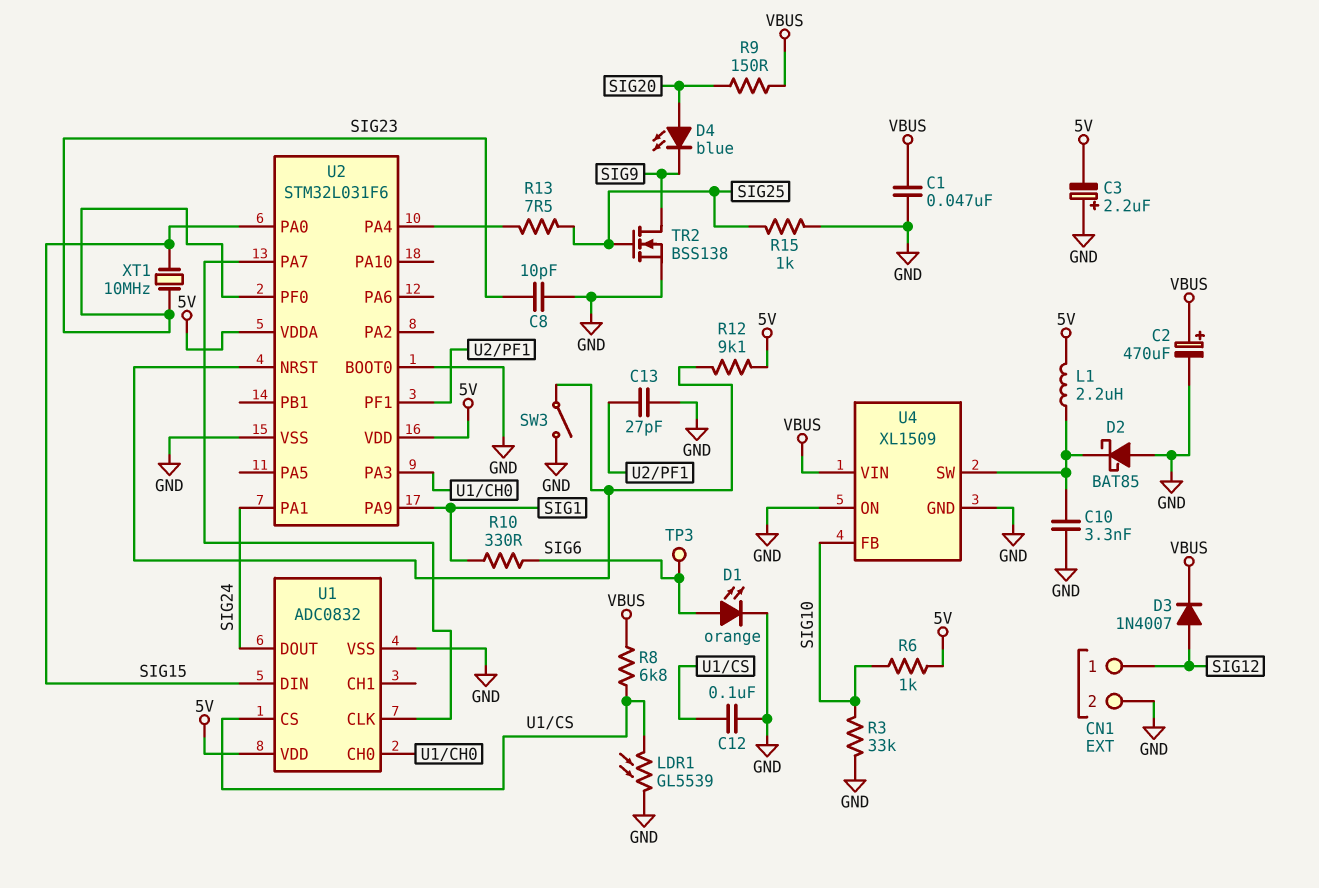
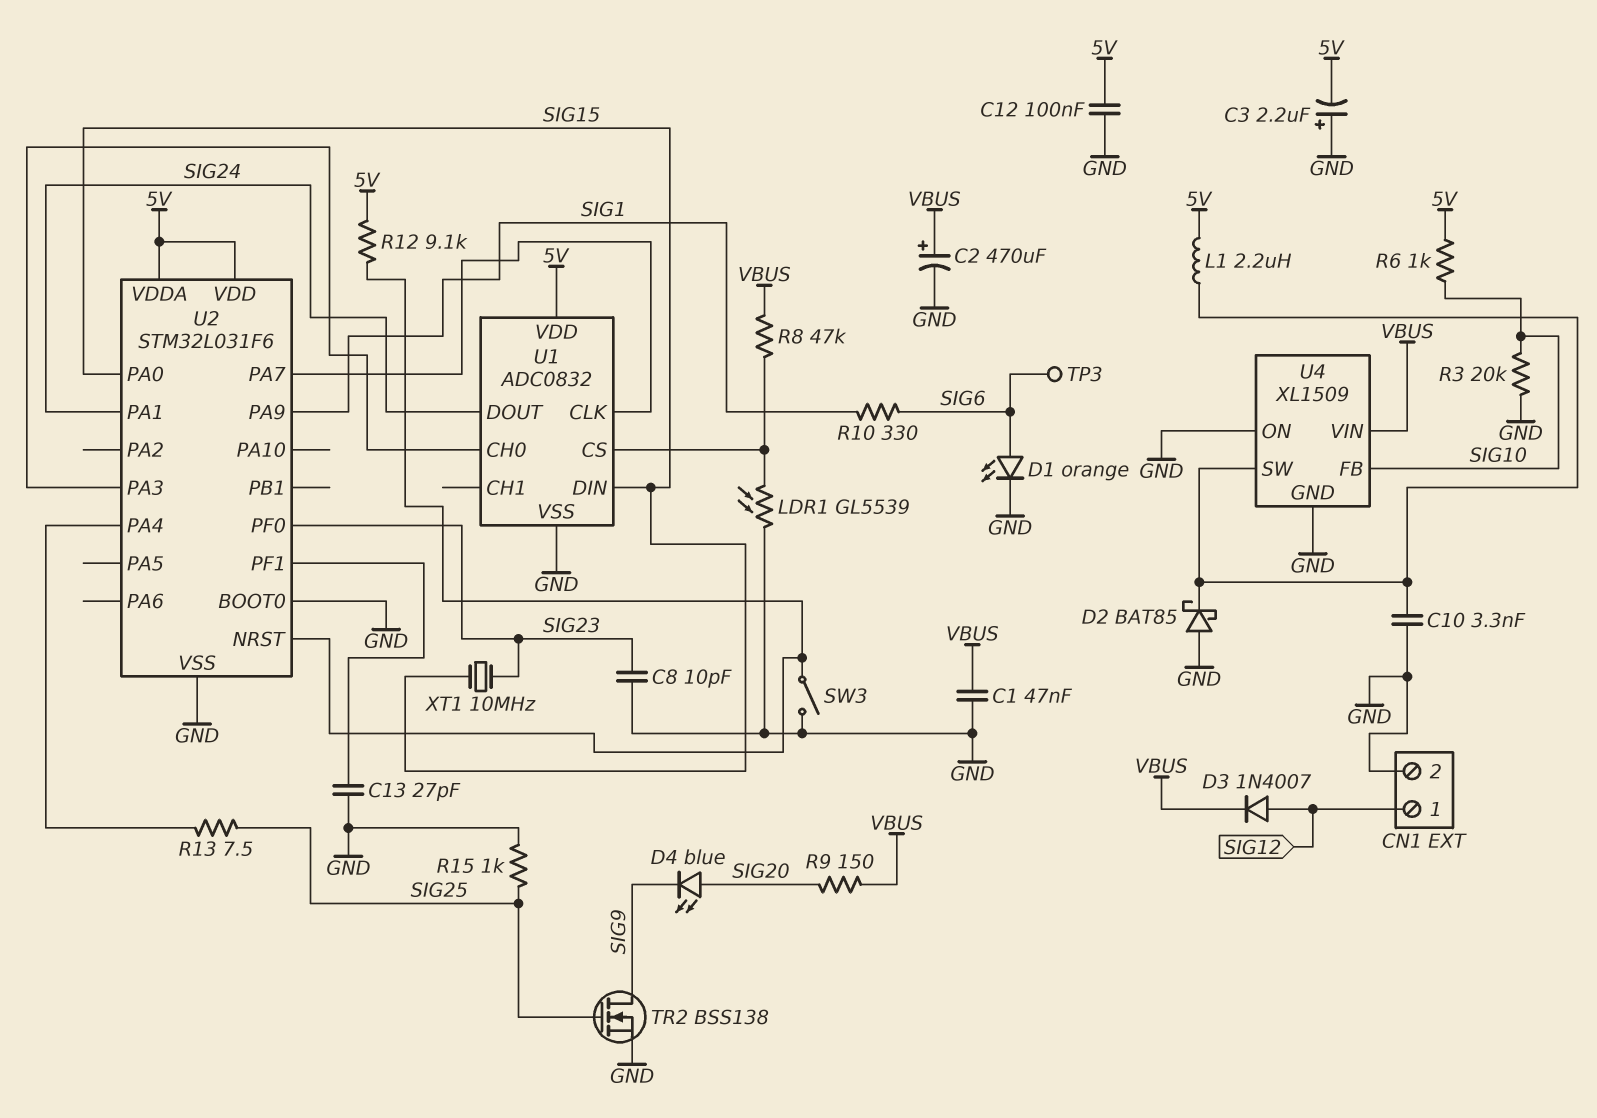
C12: 100nF (GND, U1/CS) -> 100nF (5V, GND)
R3: 33k (GND, SIG10) -> 20k (GND, SIG10)
R8: 6.8k (U1/CS, VBUS) -> 47k (U1/CS, VBUS)

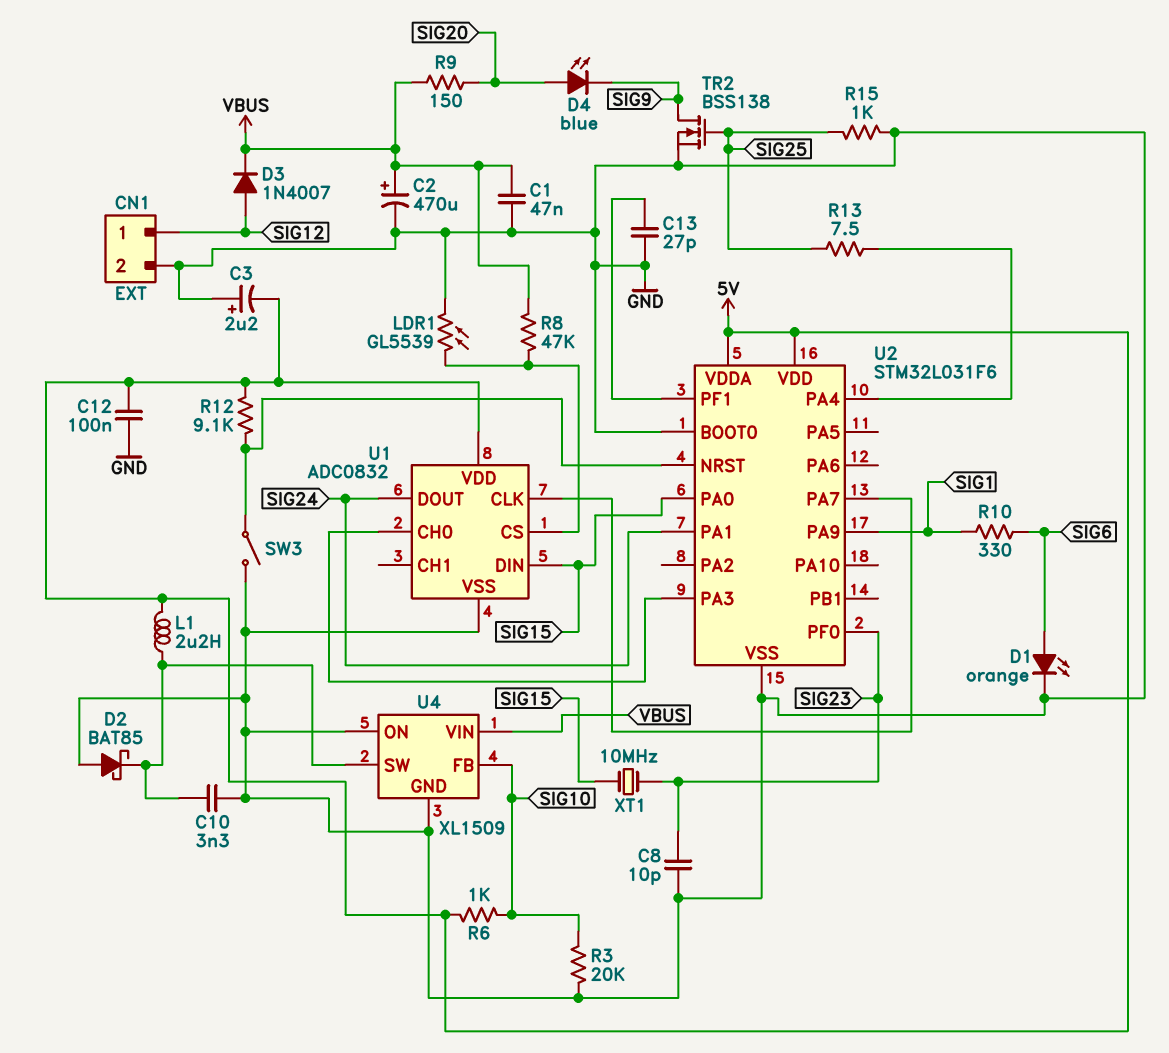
TP3: test point (SIG6) -> none

